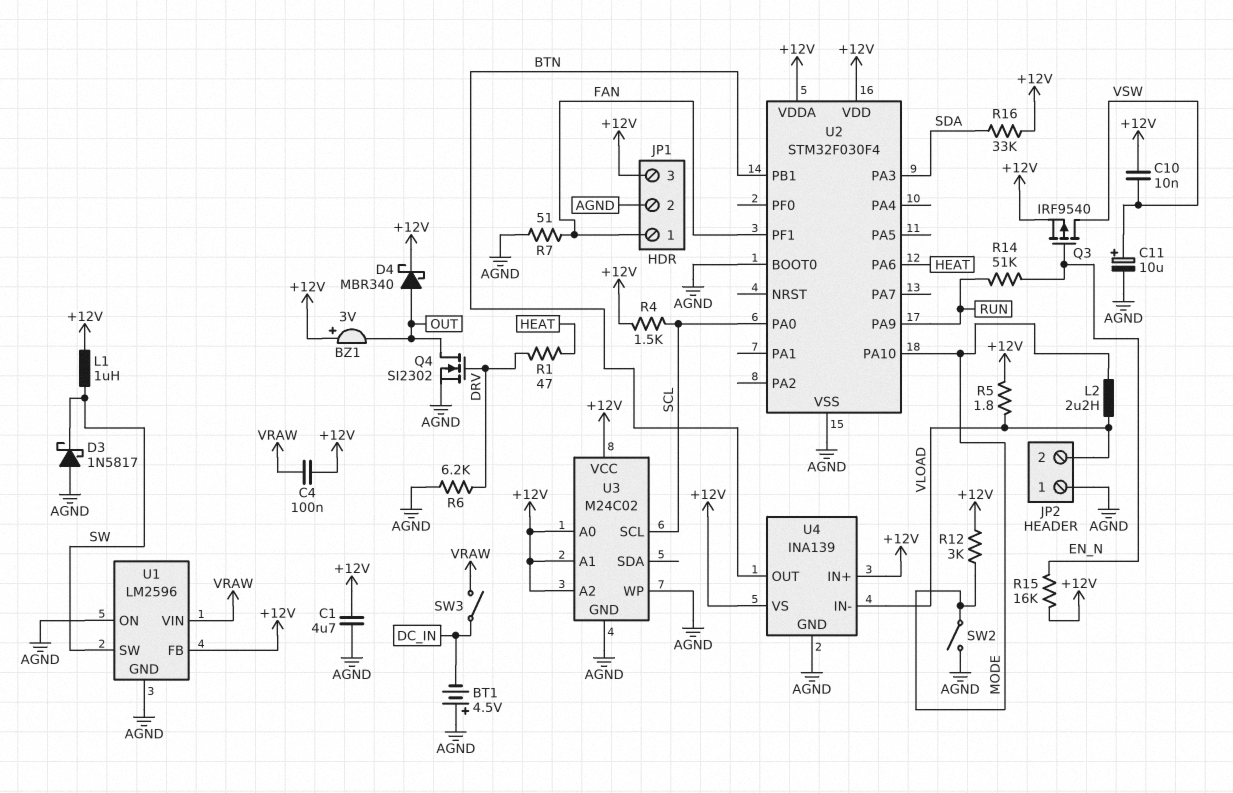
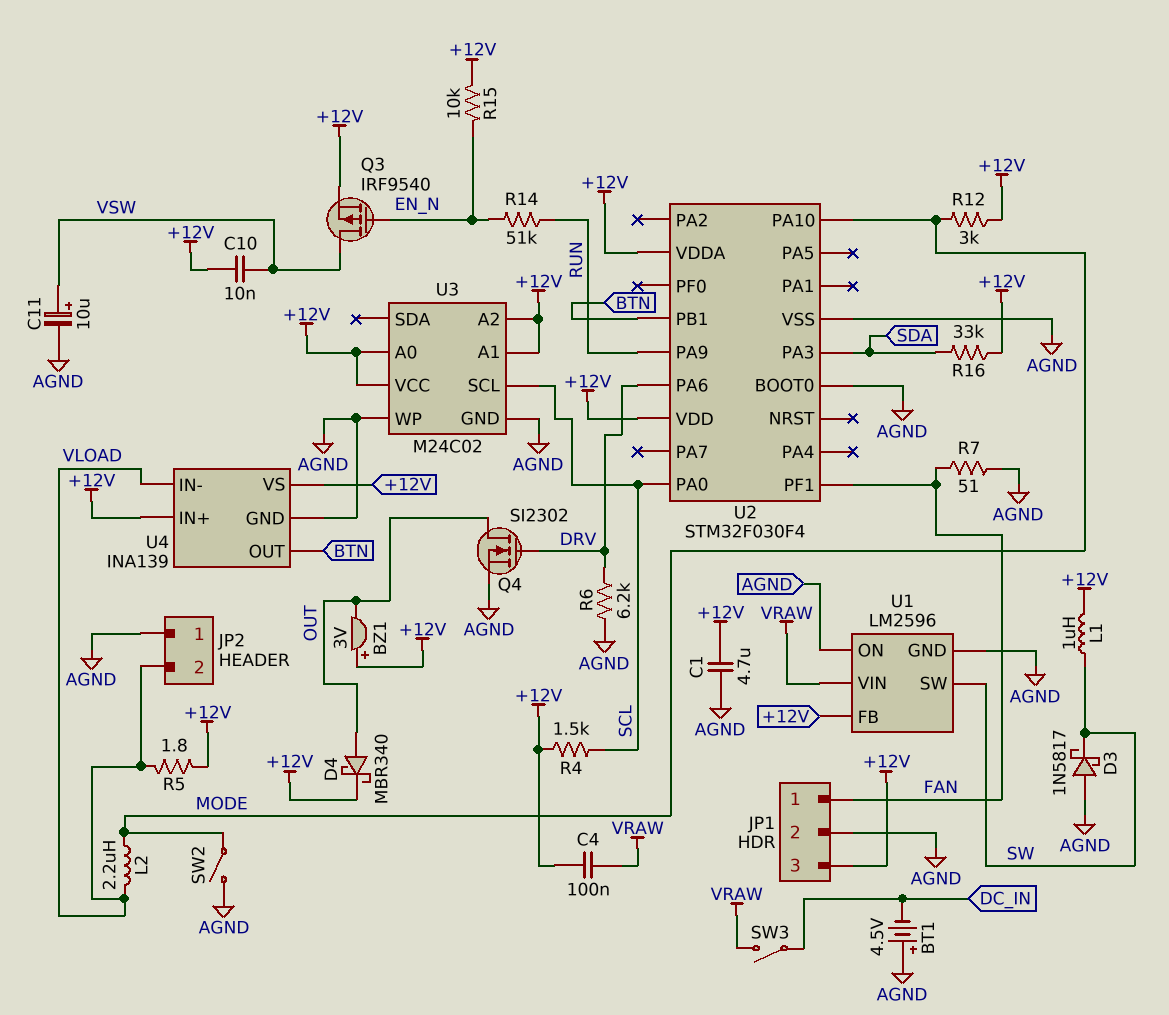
R1: 47 (DRV, HEAT) -> none
R15: 16k (+12V, EN_N) -> 10k (+12V, EN_N)
U2 pin PA6: HEAT -> DRV

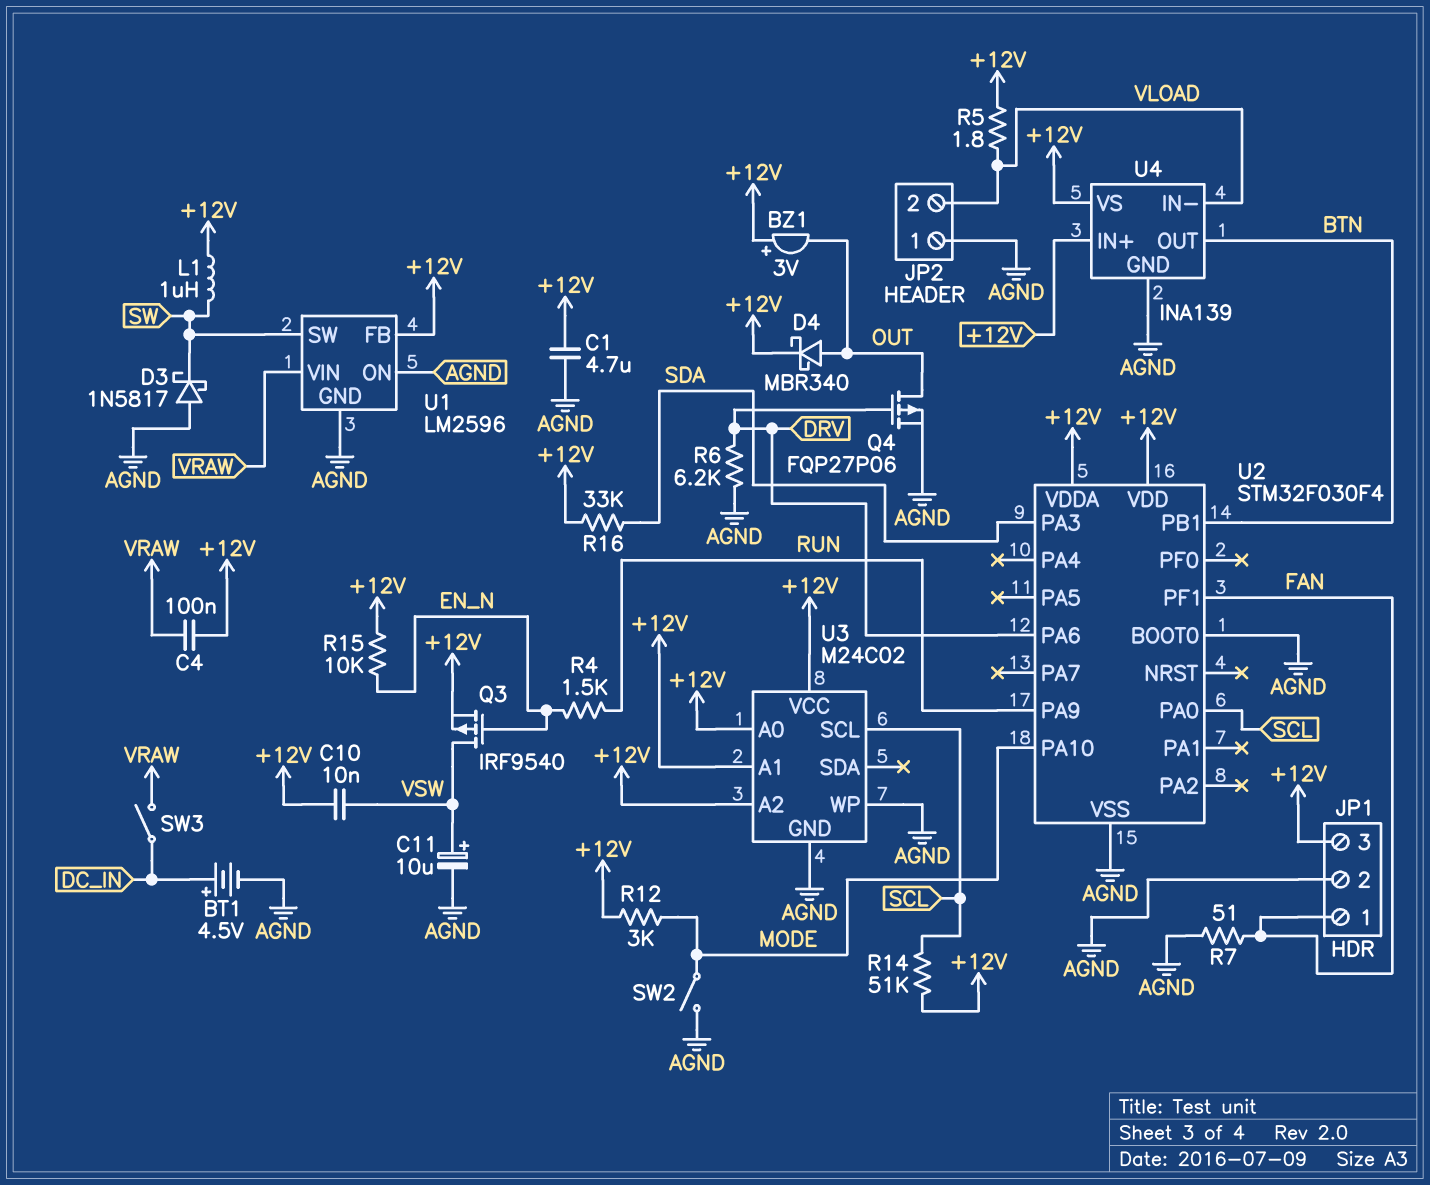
BT1: 4.5V (plus AGND, minus DC_IN) -> 4.5V (plus DC_IN, minus AGND)
L2: 2.2uH (MODE, VLOAD) -> none
Q4: NMOS SI2302 (G DRV, D OUT, S AGND) -> PMOS FQP27P06 (G DRV, D OUT, S AGND)
R4: 1.5k (+12V, SCL) -> 1.5k (EN_N, RUN)
R14: 51k (EN_N, RUN) -> 51k (+12V, SCL)

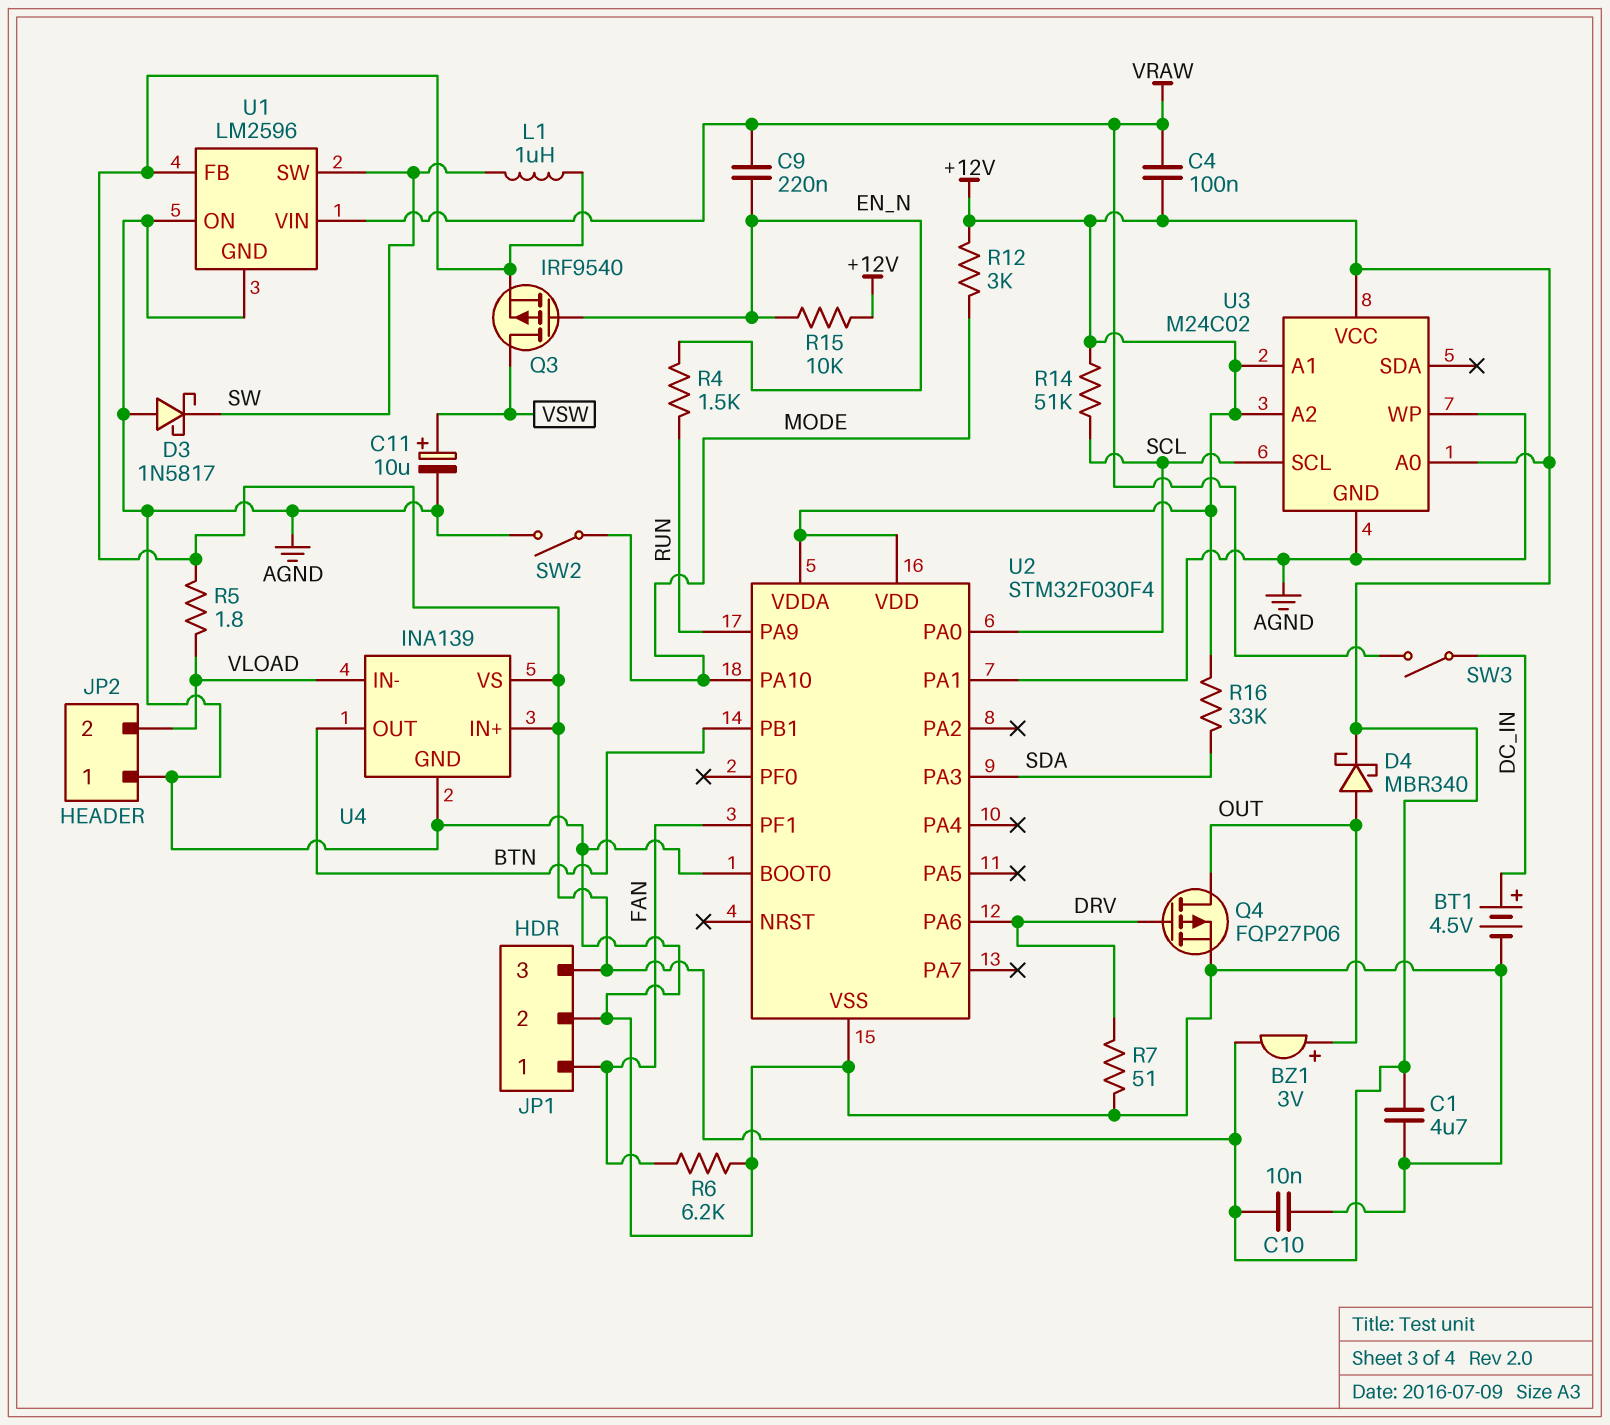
BZ1: buzzer 3V (plus +12V, minus OUT) -> buzzer 3V (plus OUT, minus +12V)
C9: none -> 220nF (EN_N, VRAW)
C10: 10nF (+12V, VSW) -> 10nF (+12V, AGND)
R6: 6.2k (AGND, DRV) -> 6.2k (AGND, FAN)
R7: 51 (AGND, FAN) -> 51 (AGND, DRV)
U2 pin PA1: none -> AGND

